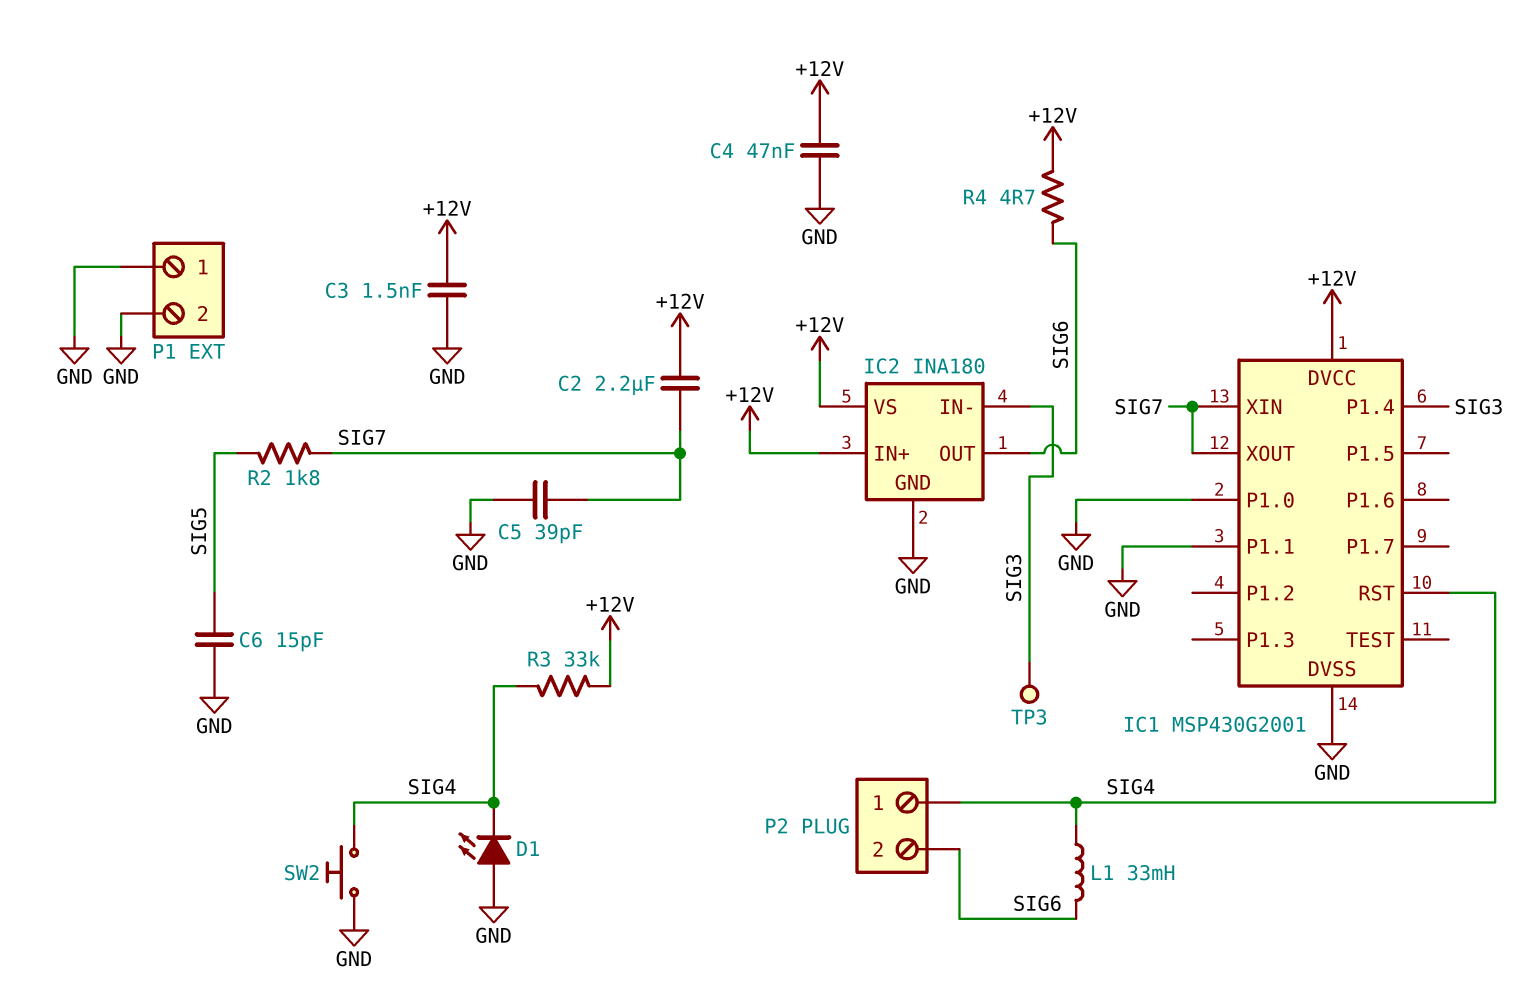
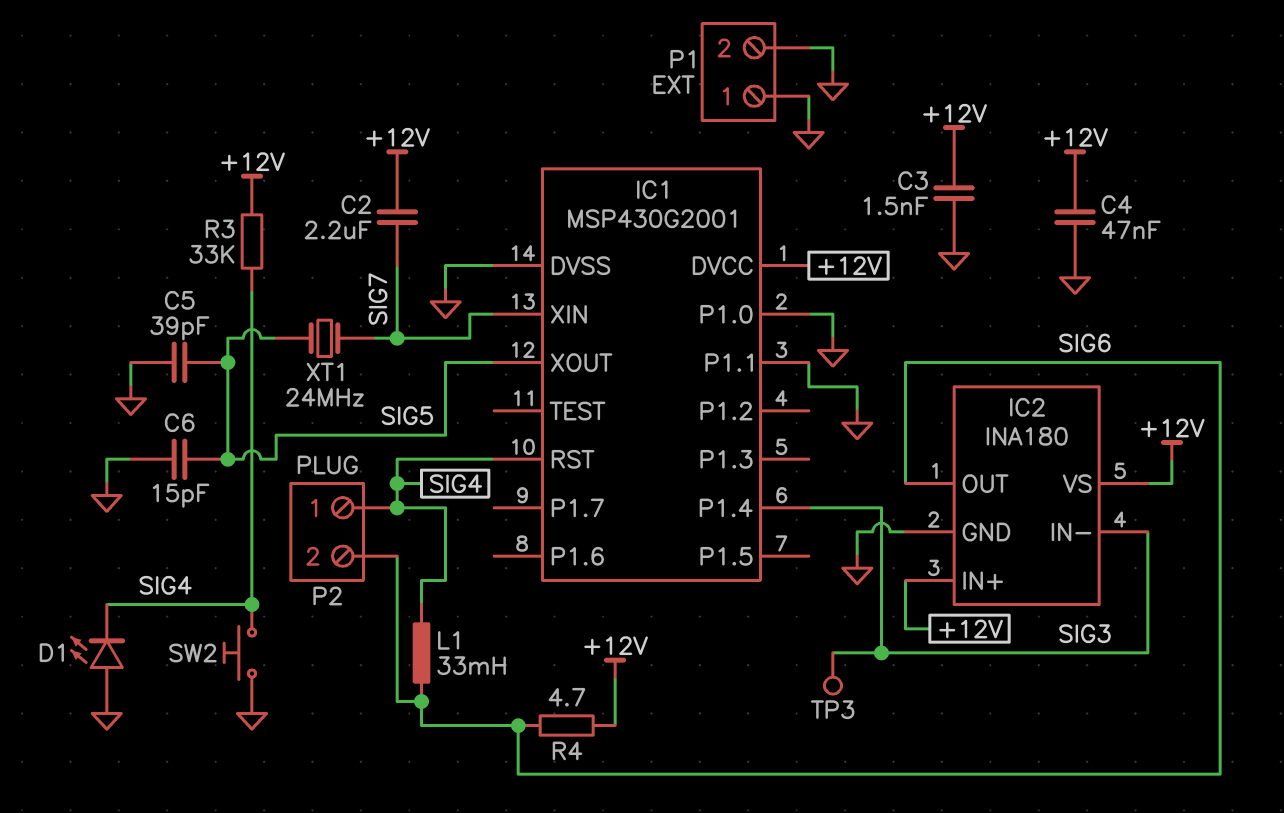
C5: 39pF (GND, SIG7) -> 39pF (GND, SIG5)
IC1 pin XOUT: SIG7 -> SIG5
R2: 1.8k (SIG5, SIG7) -> none
XT1: none -> 24MHz (SIG5, SIG7)

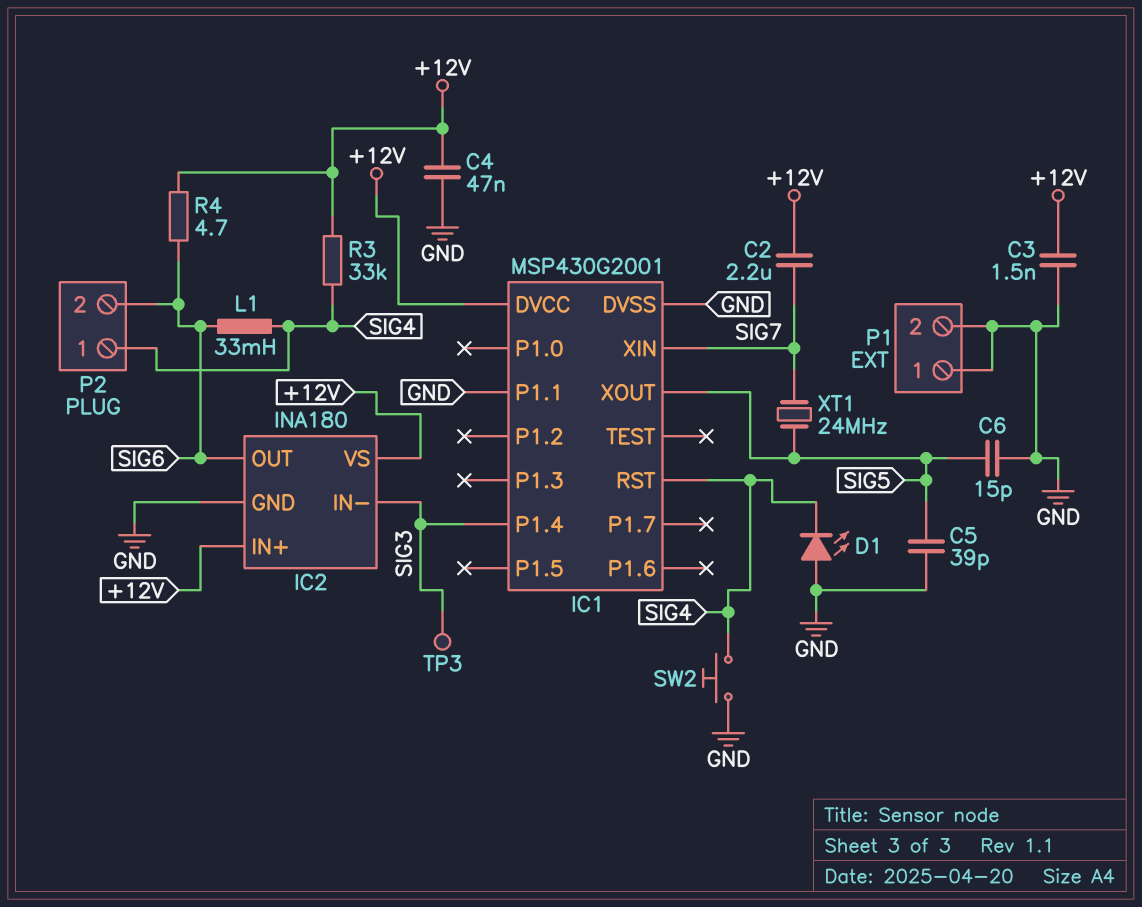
IC1 pin P1.0: GND -> none

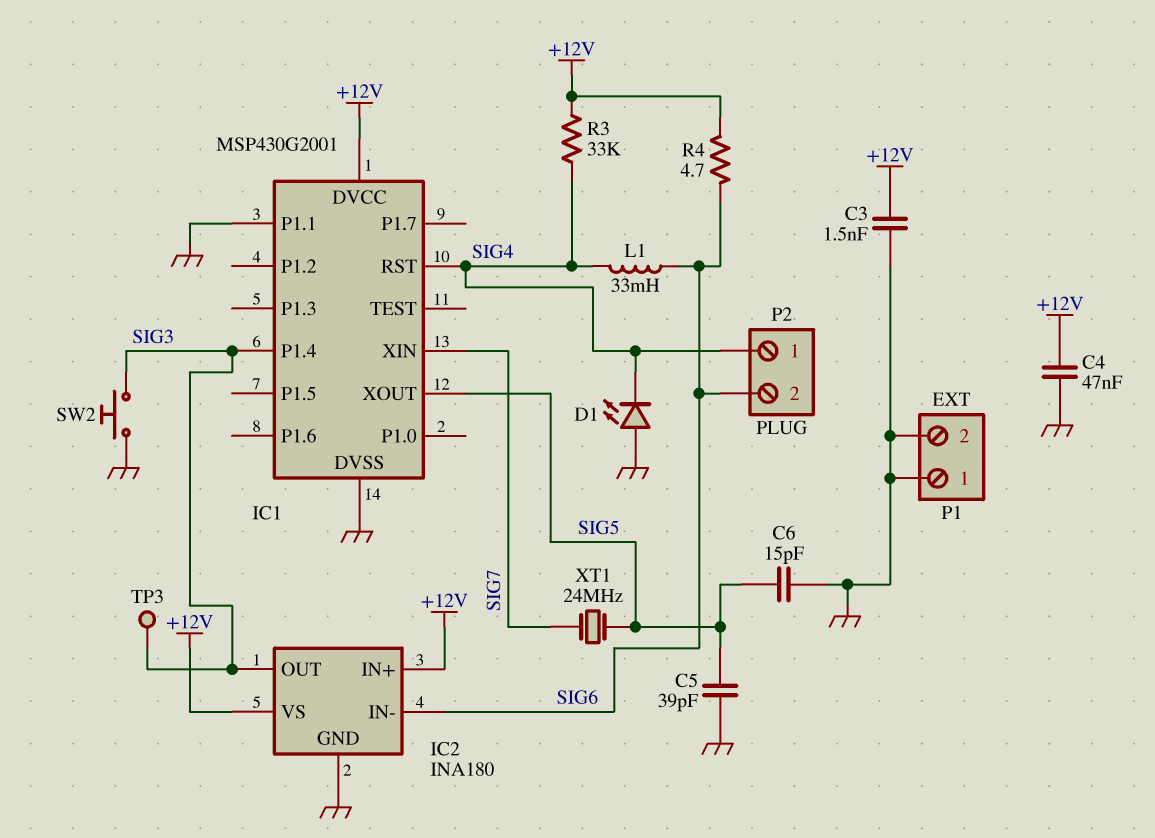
C2: 2.2uF (+12V, SIG7) -> none
IC2 pin IN-: SIG3 -> SIG6
IC2 pin OUT: SIG6 -> SIG3
SW2: button (GND, SIG4) -> button (GND, SIG3)

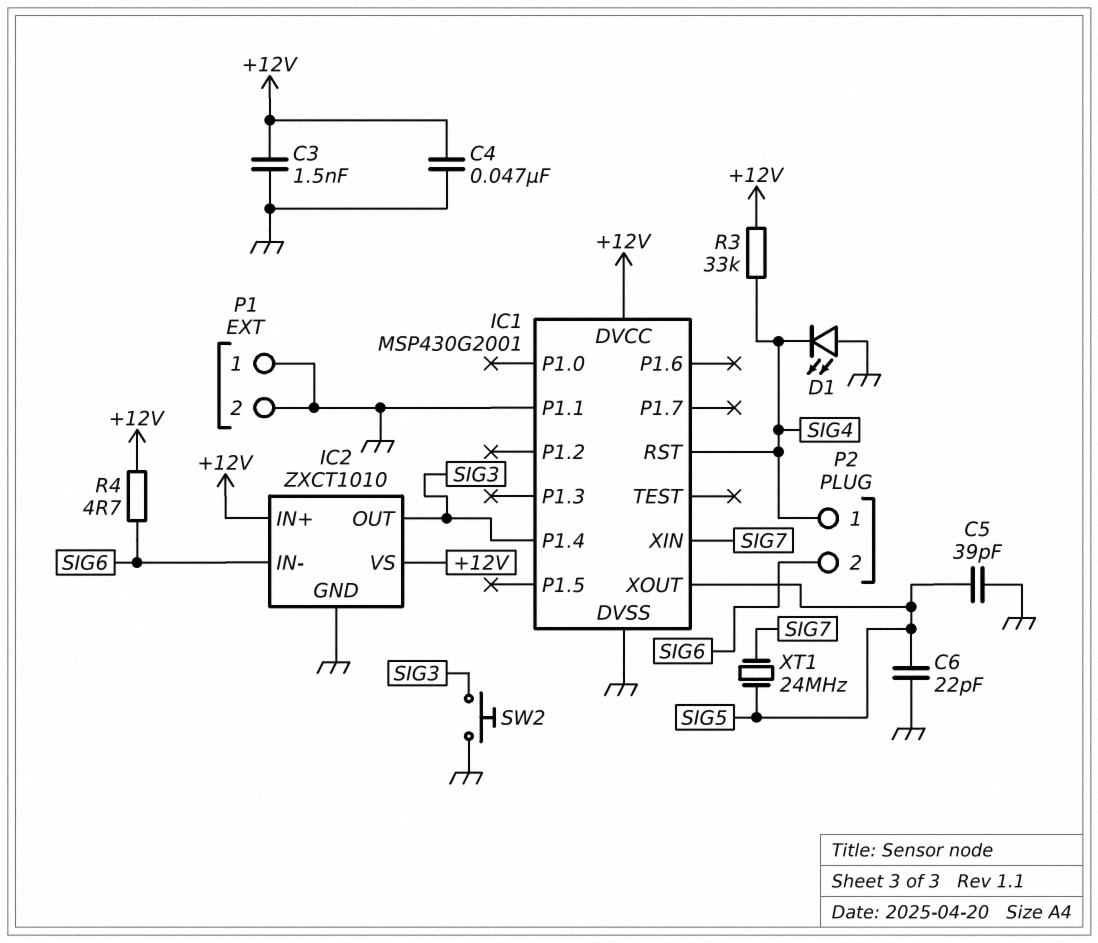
C6: 15pF (GND, SIG5) -> 22pF (GND, SIG5)
IC2: INA180 -> ZXCT1010
L1: 33mH (SIG4, SIG6) -> none
TP3: test point (SIG3) -> none

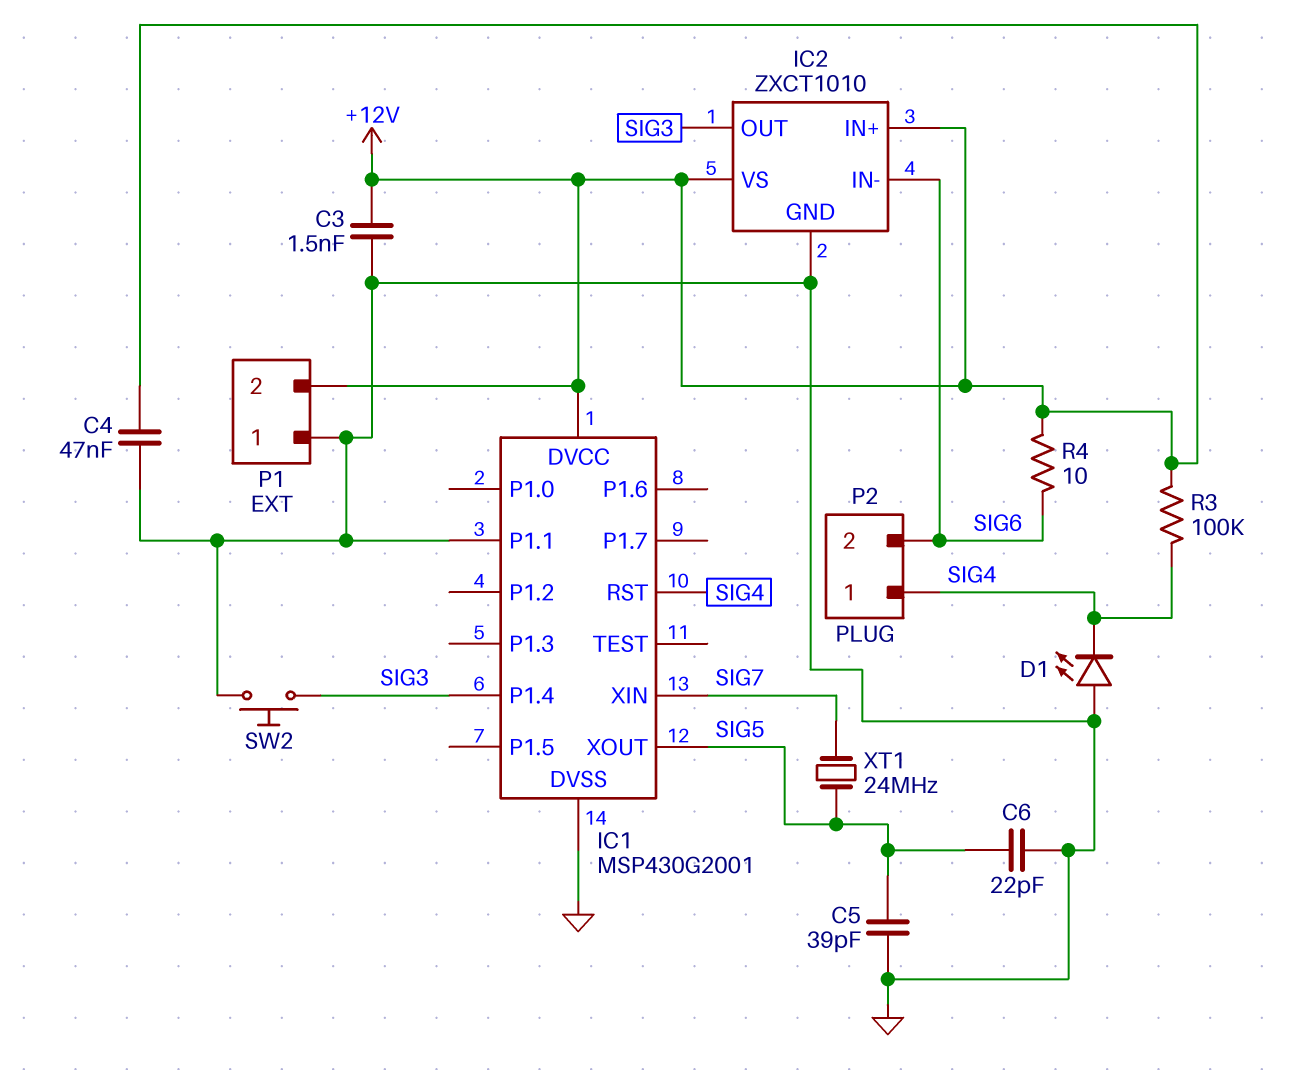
P1 pin 2: GND -> +12V
R3: 33k (+12V, SIG4) -> 100k (+12V, SIG4)
R4: 4.7 (+12V, SIG6) -> 10 (+12V, SIG6)

